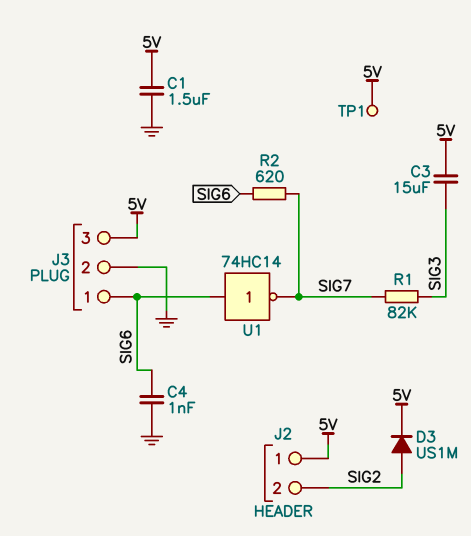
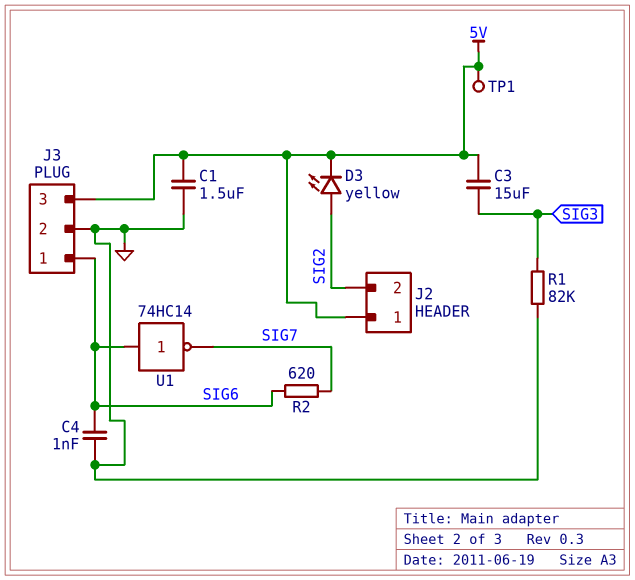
D3: diode US1M (A SIG2, K 5V) -> LED yellow (A SIG2, K 5V)
R1: 82k (SIG3, SIG7) -> 82k (GND, SIG3)

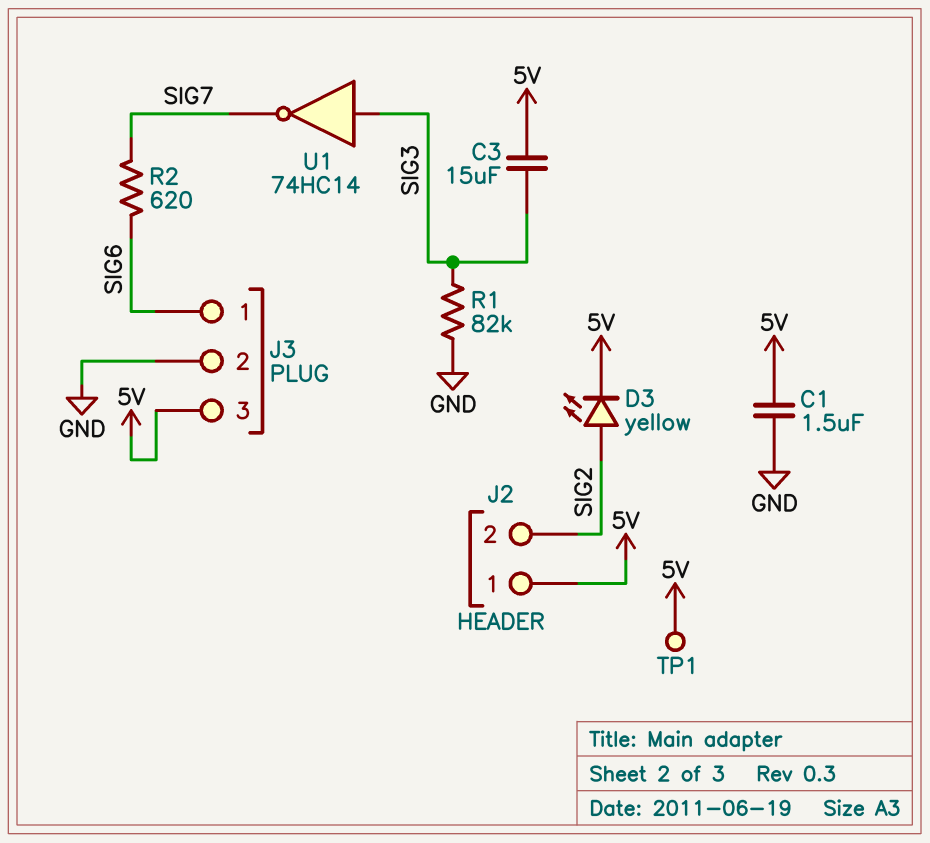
C4: 1nF (GND, SIG6) -> none
U1: NOT 74HC14 (in SIG6, out SIG7) -> NOT 74HC14 (in SIG3, out SIG7)

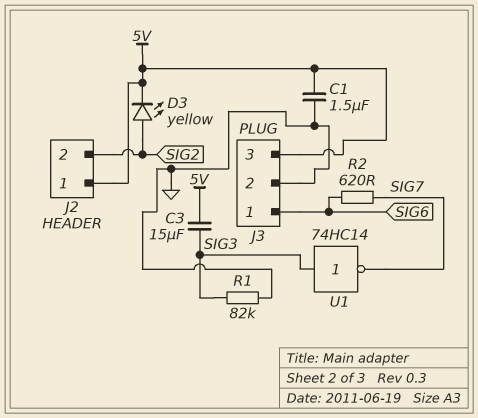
TP1: test point (5V) -> none

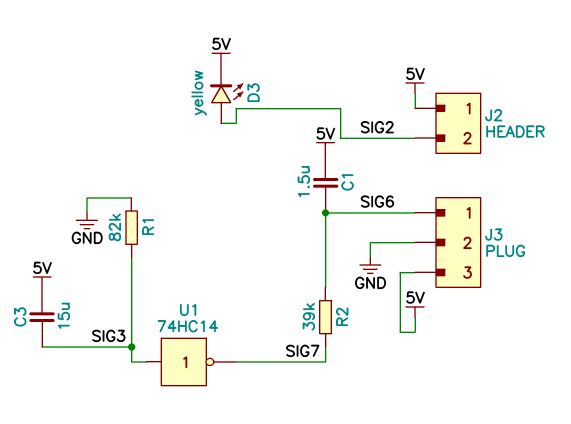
C1: 1.5uF (5V, GND) -> 1.5uF (5V, SIG6)
R2: 620 (SIG6, SIG7) -> 39k (SIG6, SIG7)

